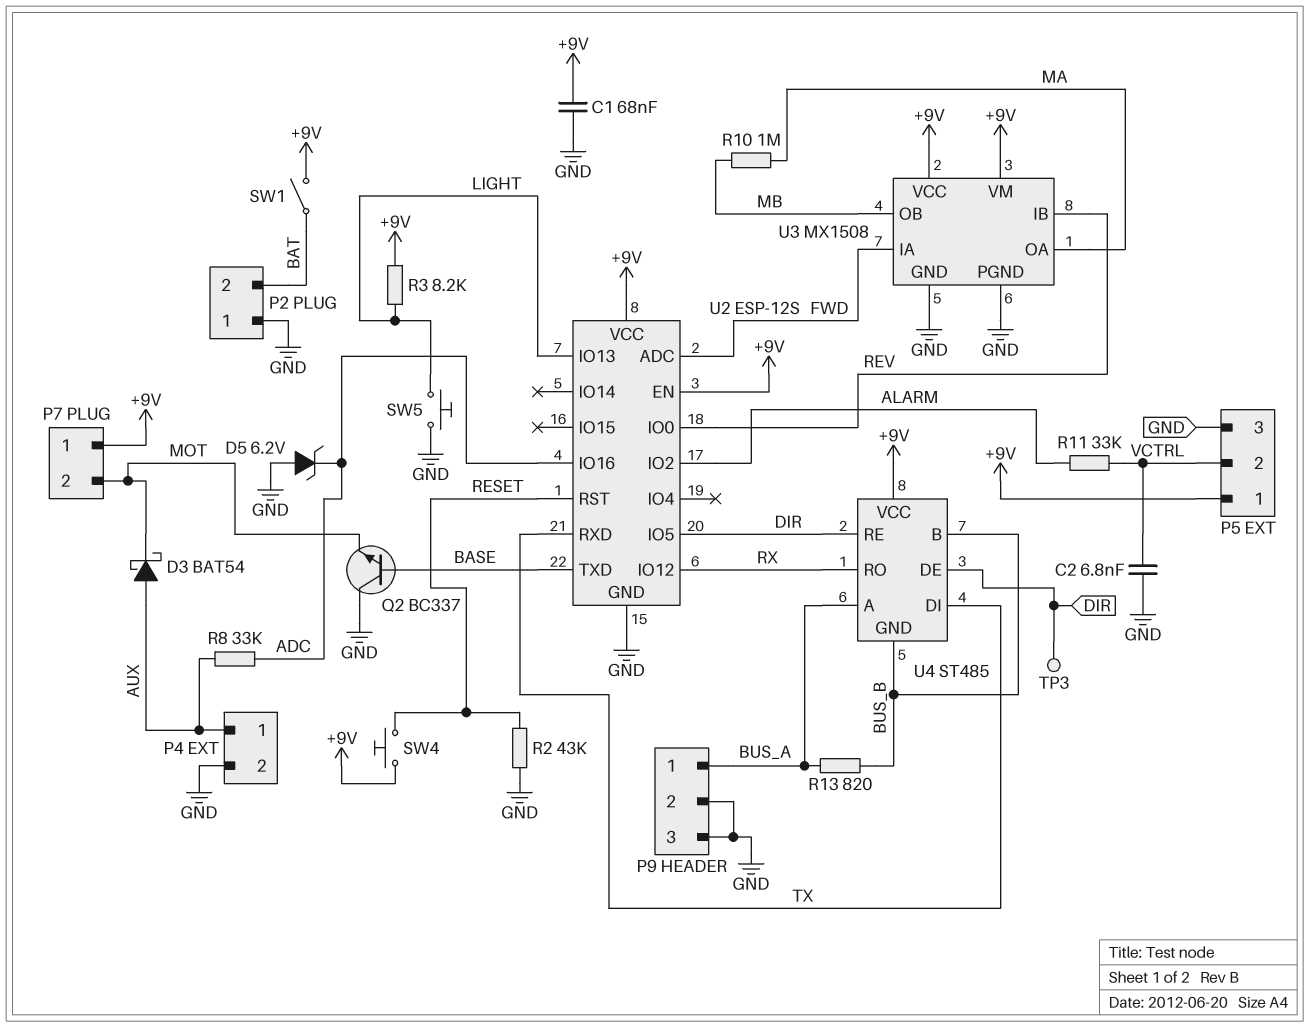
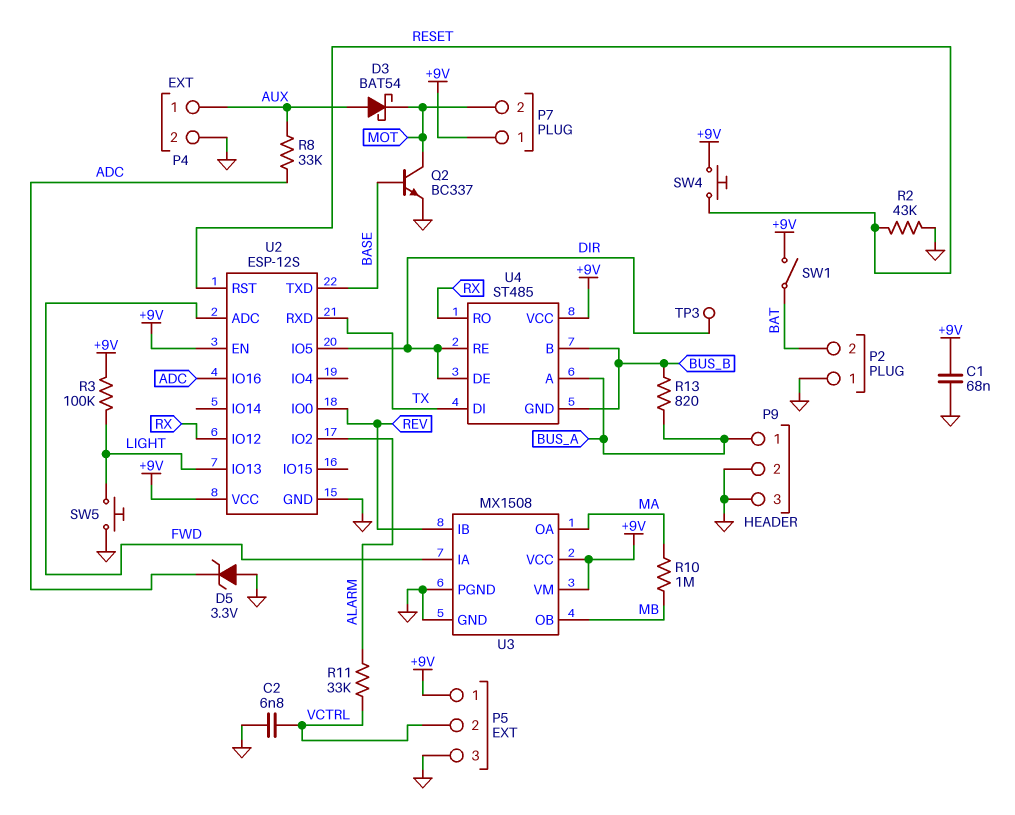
D5: zener 6.2V (A GND, K ADC) -> zener 3.3V (A GND, K ADC)
Q2: NPN BC337 (B BASE, C GND, E MOT) -> NPN BC337 (B BASE, C MOT, E GND)
R3: 8.2k (+9V, LIGHT) -> 100k (+9V, LIGHT)

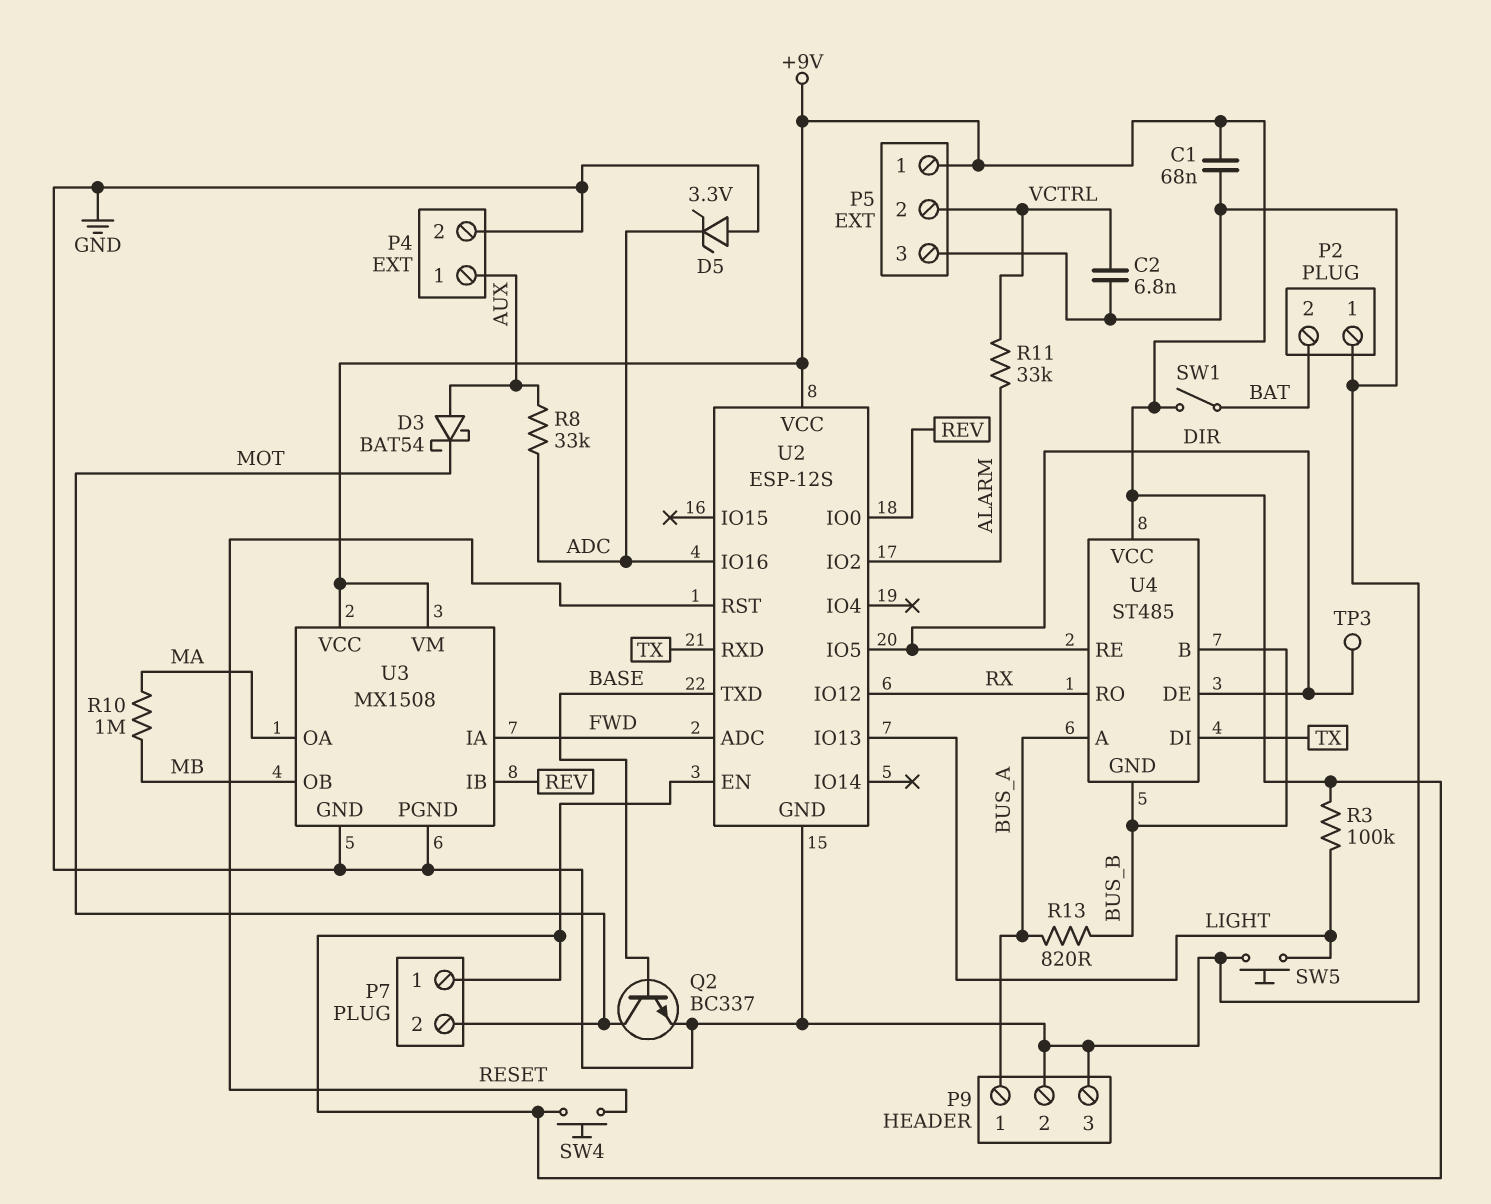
R2: 43k (GND, RESET) -> none

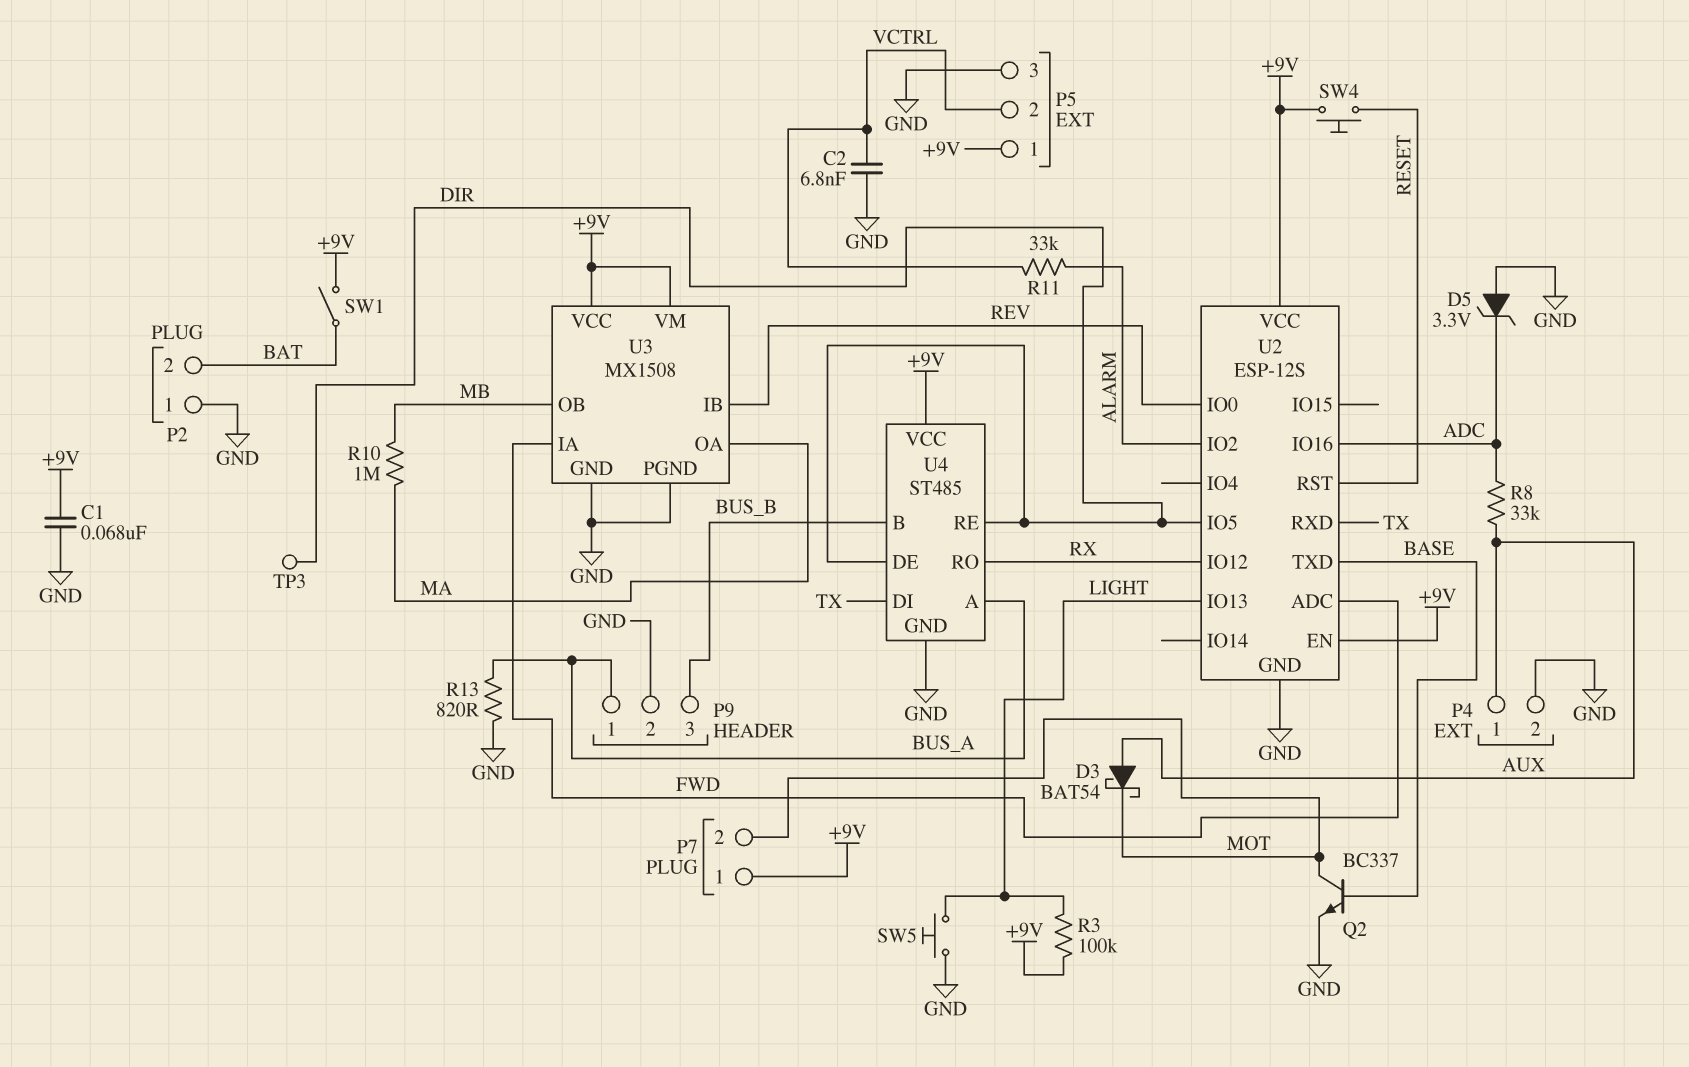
P9 pin 3: GND -> BUS_B
R13: 820 (BUS_A, BUS_B) -> 820 (BUS_A, GND)
U4 pin GND: BUS_B -> GND

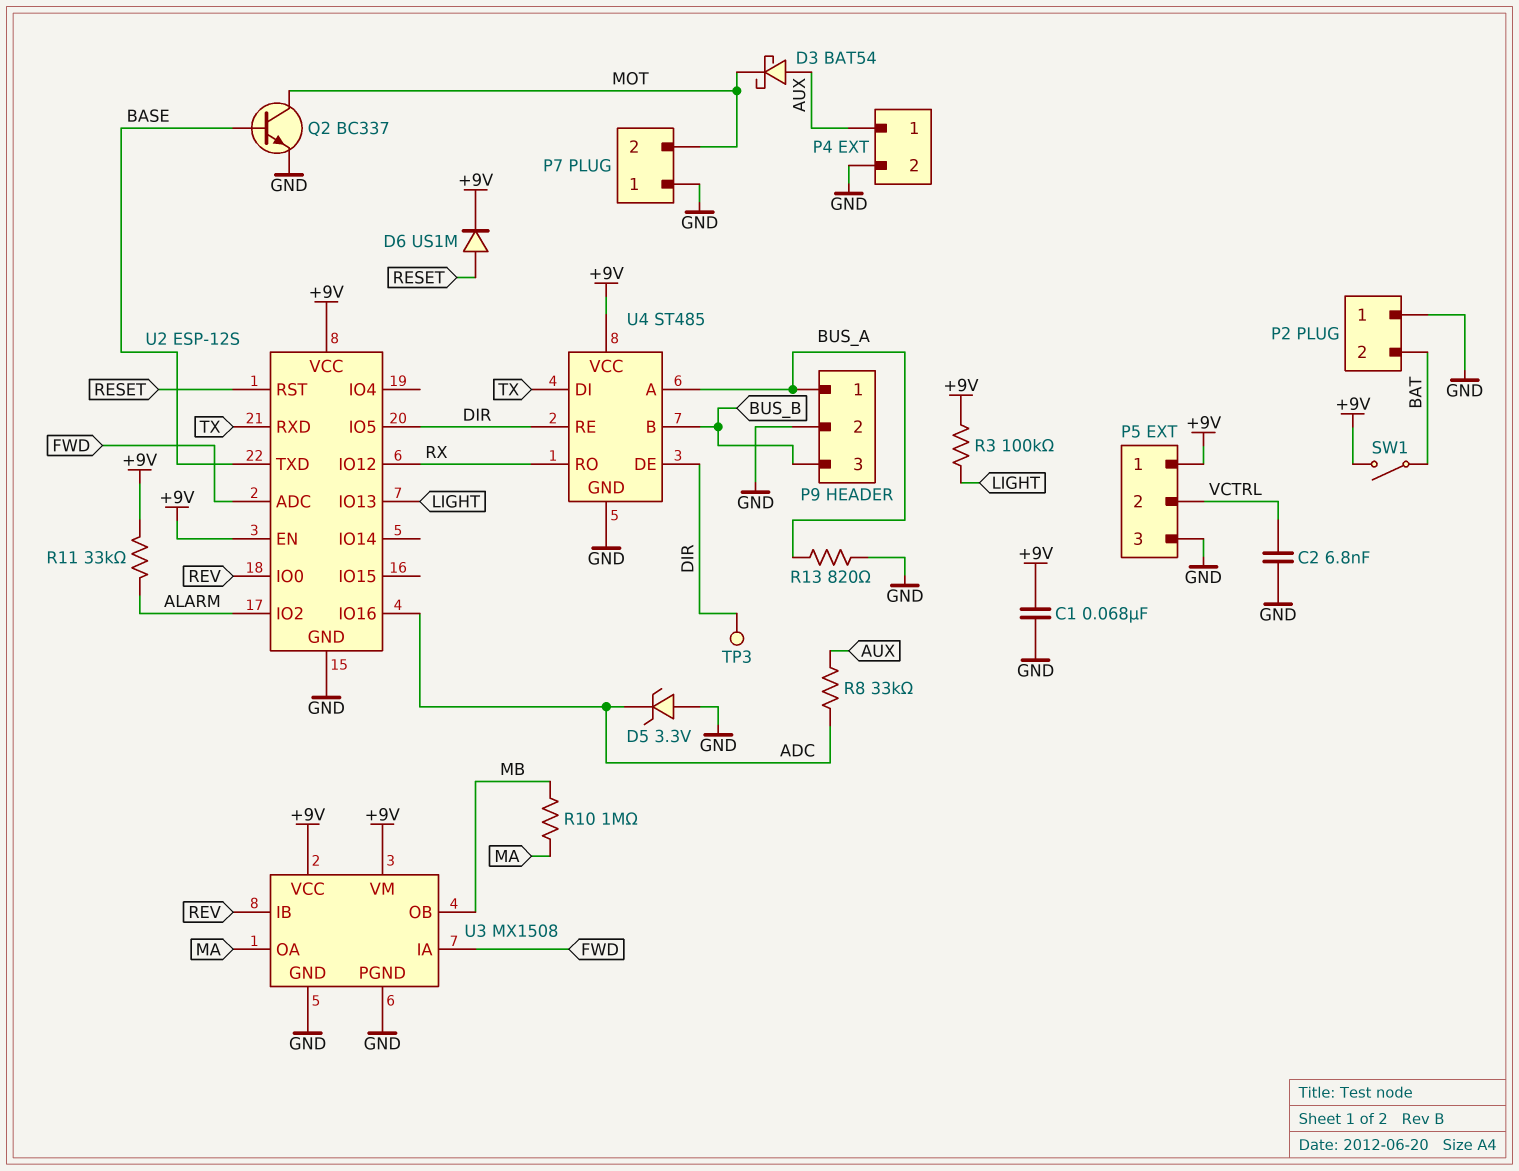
D6: none -> diode US1M (A RESET, K +9V)
P7 pin 1: +9V -> GND
R11: 33k (ALARM, VCTRL) -> 33k (+9V, ALARM)
SW4: button (+9V, RESET) -> none
SW5: button (GND, LIGHT) -> none

